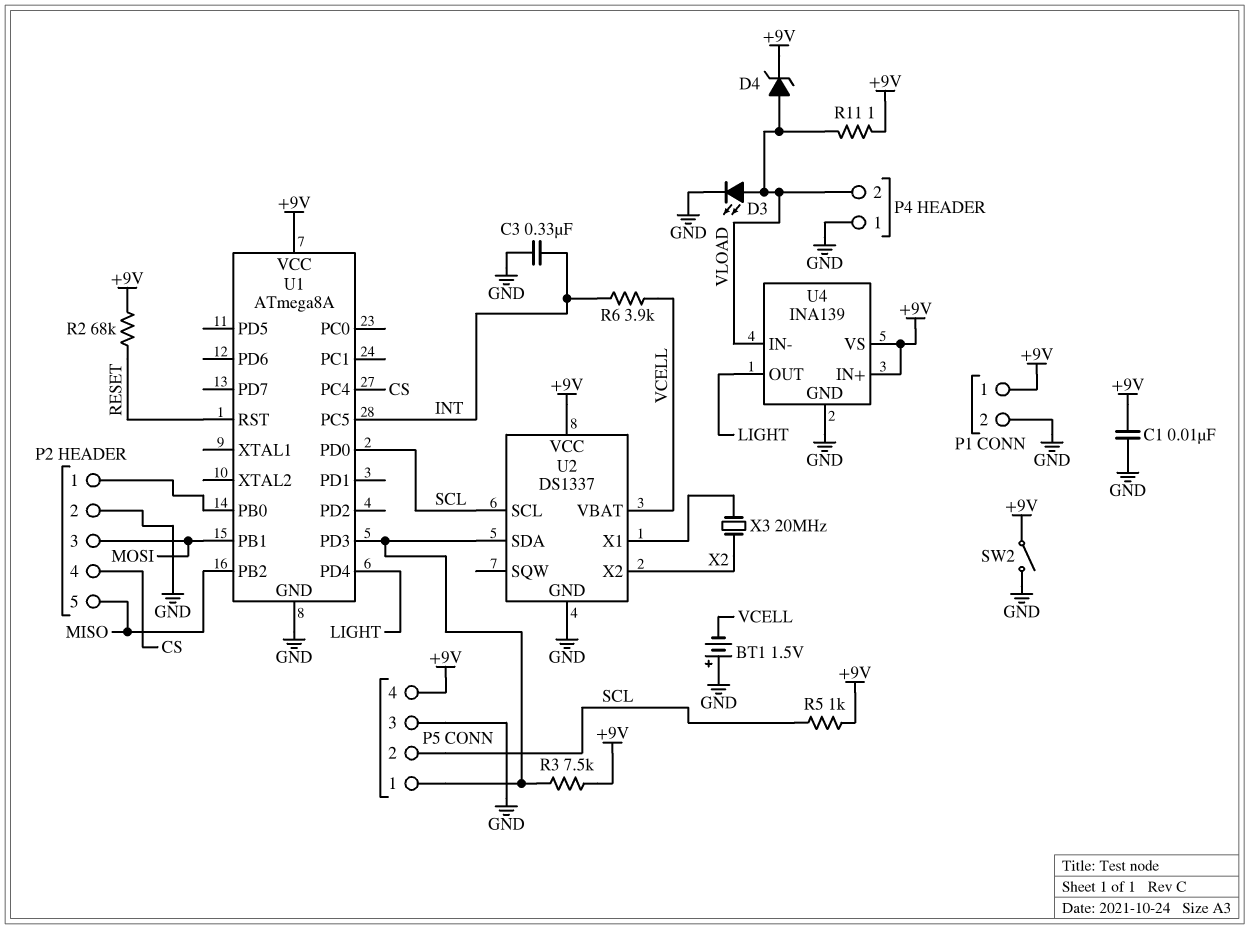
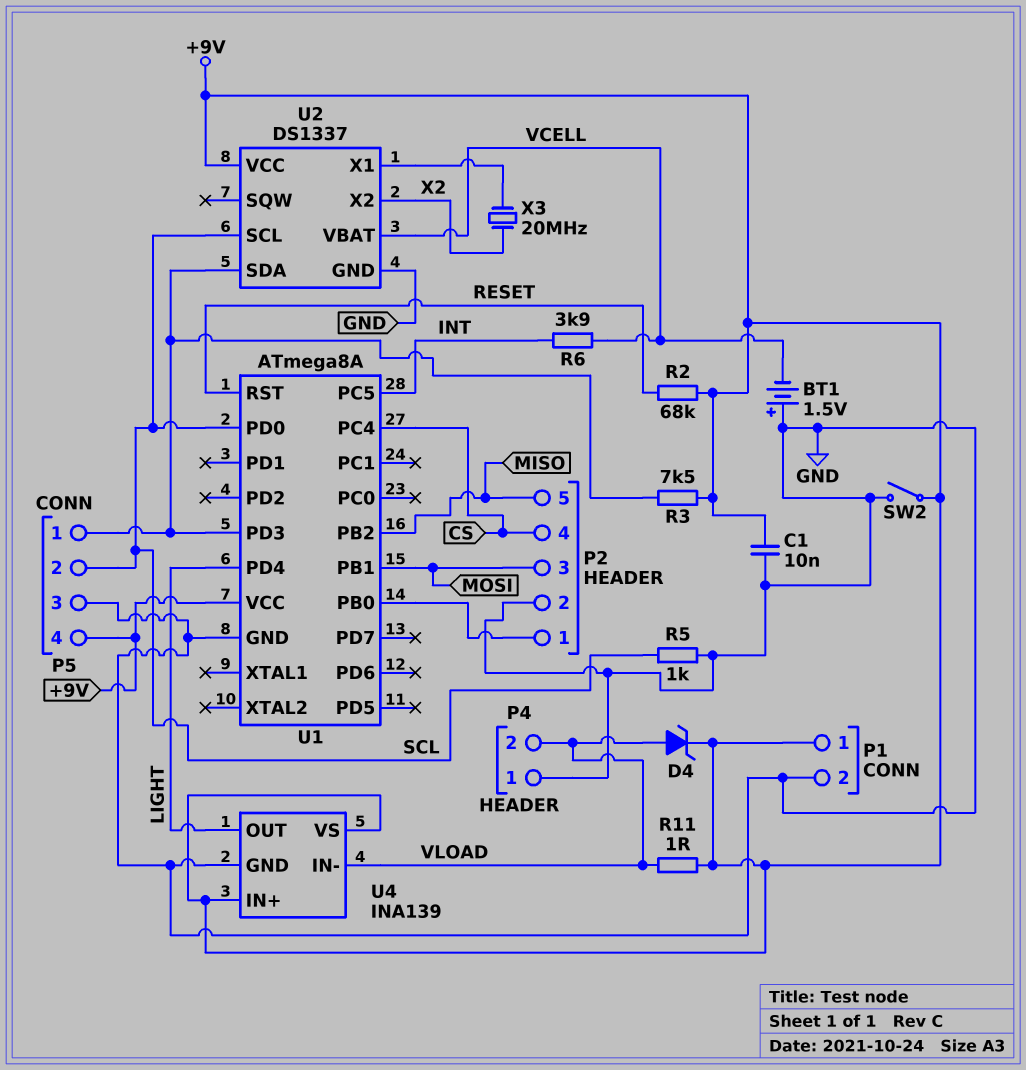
C3: 330nF (GND, INT) -> none
D3: LED (A VLOAD, K GND) -> none
R5: 1k (+9V, SCL) -> 1k (GND, SCL)

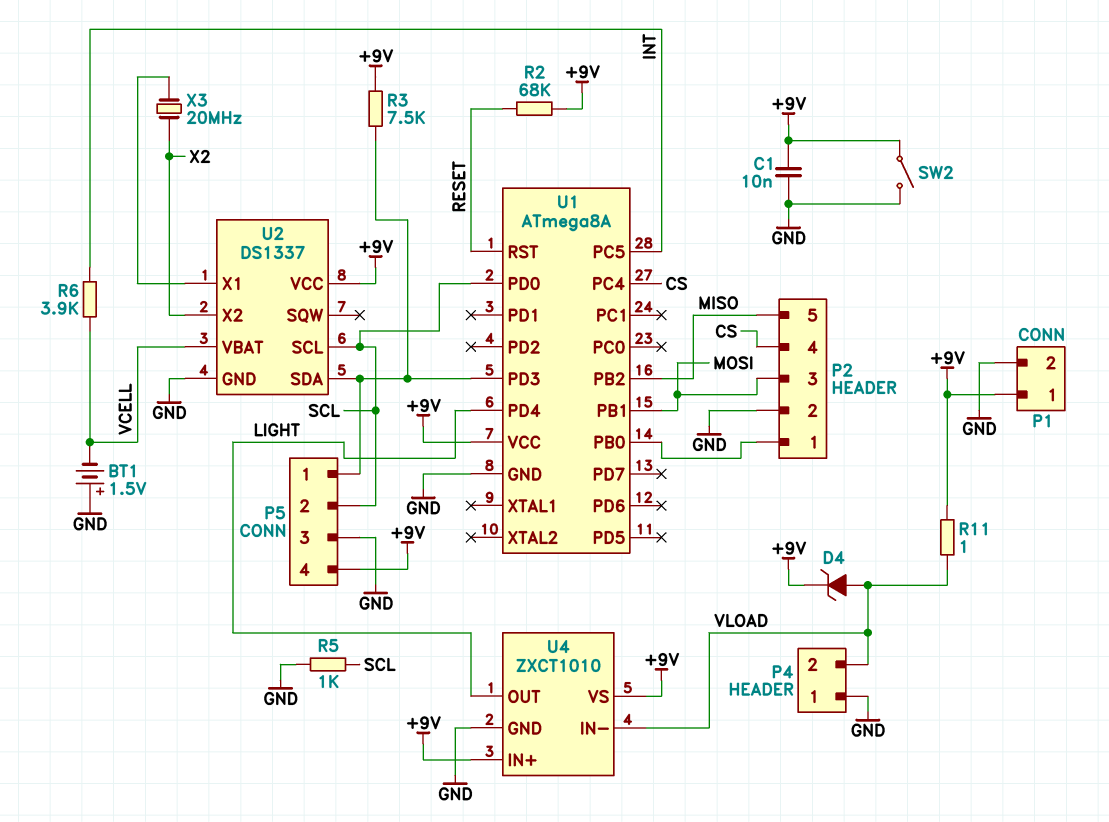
U4: INA139 -> ZXCT1010

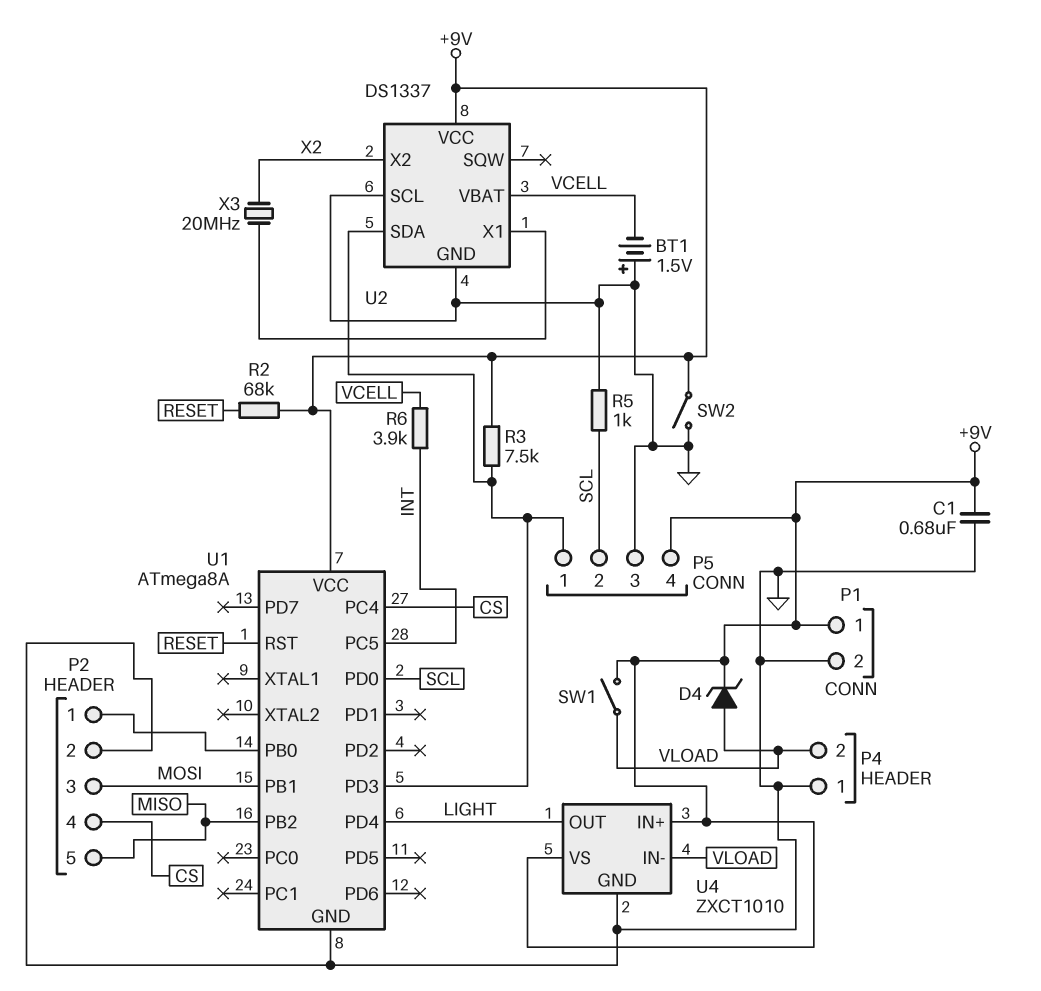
C1: 10nF (+9V, GND) -> 680nF (+9V, GND)
R11: 1 (+9V, VLOAD) -> none
SW1: none -> switch (+9V, VLOAD)
U2 pin SCL: SCL -> GND

